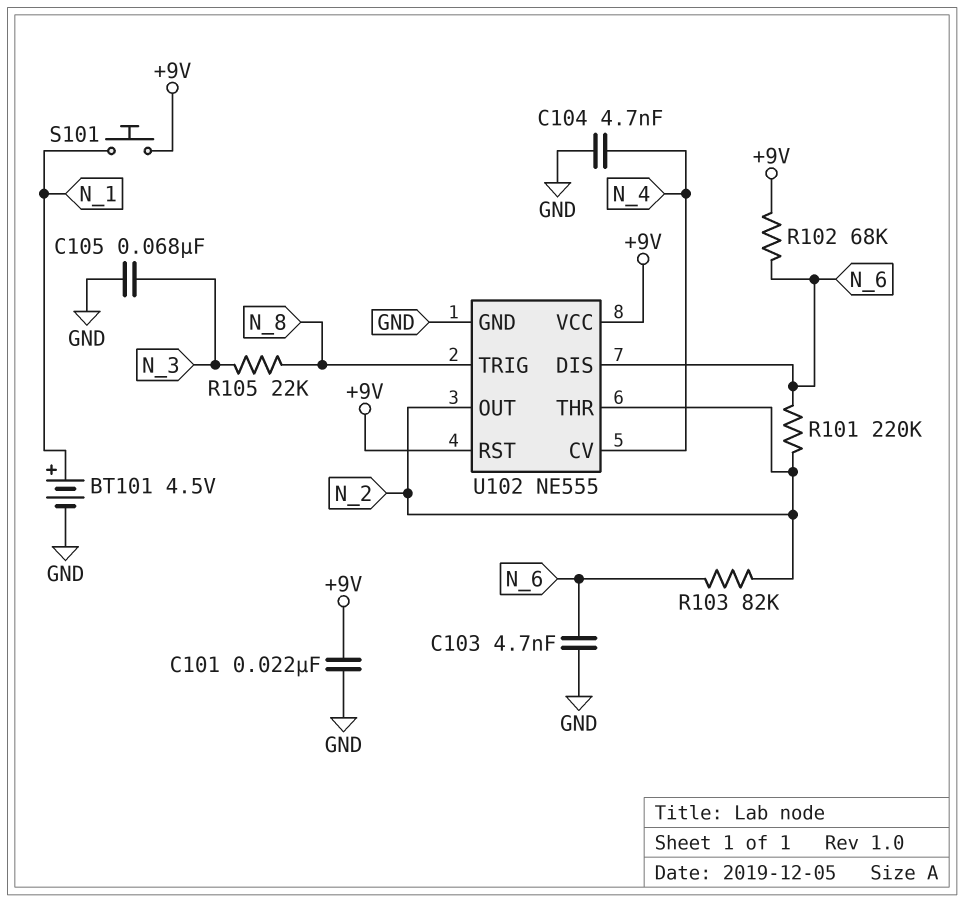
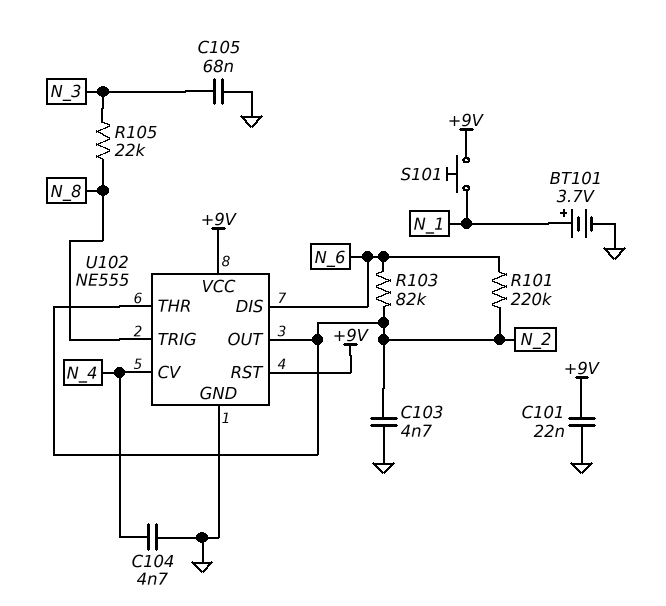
BT101: 4.5V (plus N_1, minus GND) -> 3.7V (plus N_1, minus GND)
C103: 4.7nF (GND, N_6) -> 4.7nF (GND, N_2)
R102: 68k (+9V, N_6) -> none

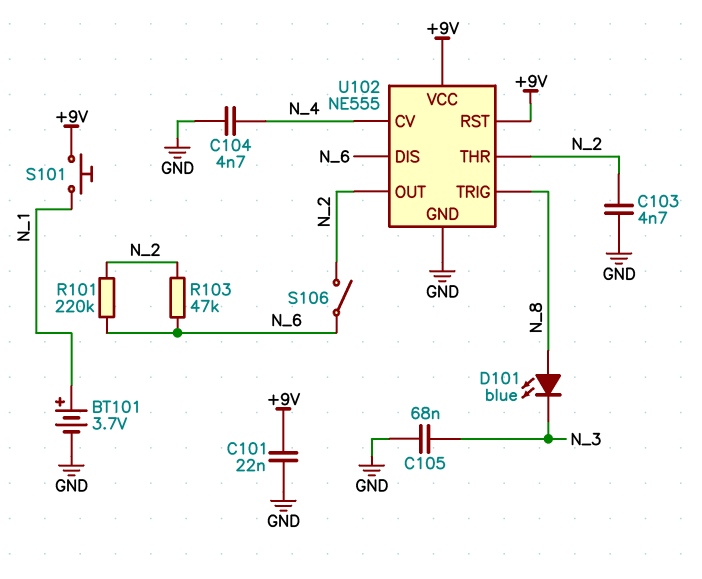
D101: none -> LED blue (A N_8, K N_3)
R103: 82k (N_2, N_6) -> 47k (N_2, N_6)
R105: 22k (N_3, N_8) -> none
S106: none -> switch (N_2, N_6)

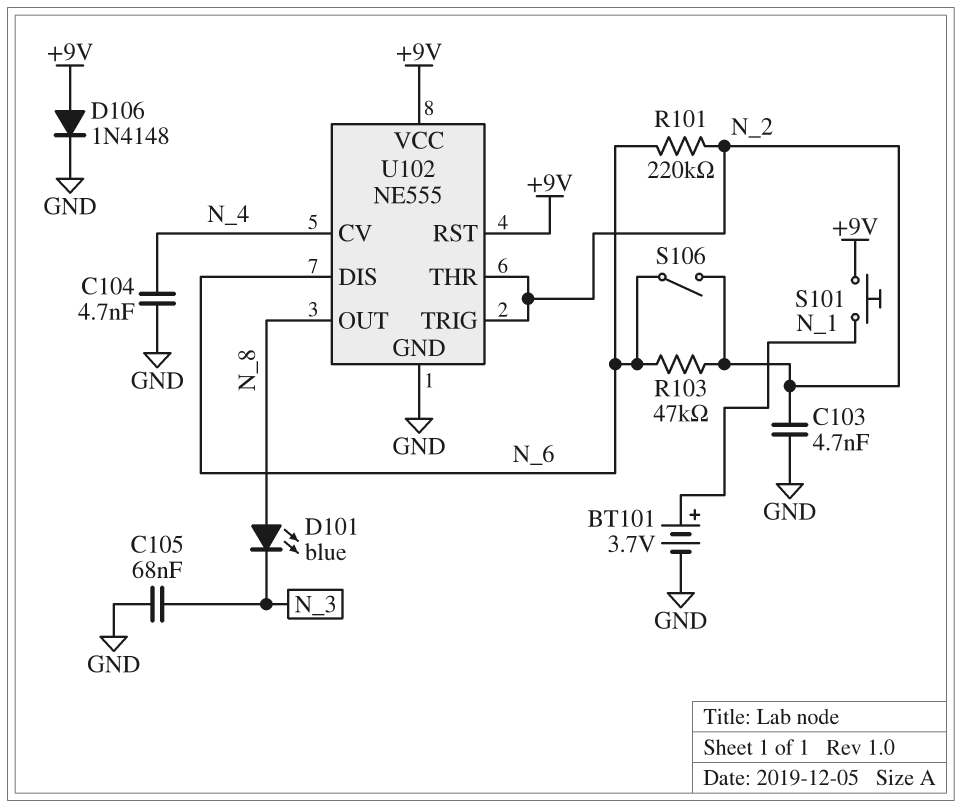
C101: 22nF (+9V, GND) -> none
D106: none -> diode 1N4148 (A +9V, K GND)
U102 pin OUT: N_2 -> N_8
U102 pin TRIG: N_8 -> N_2

